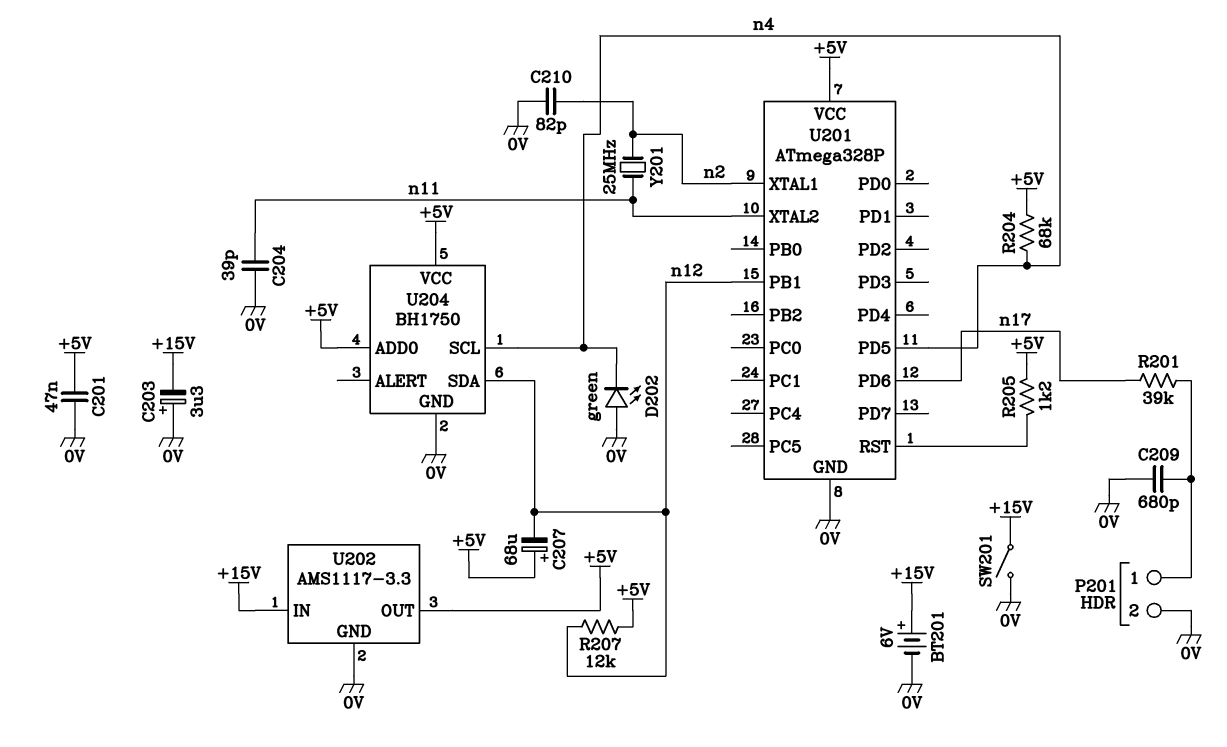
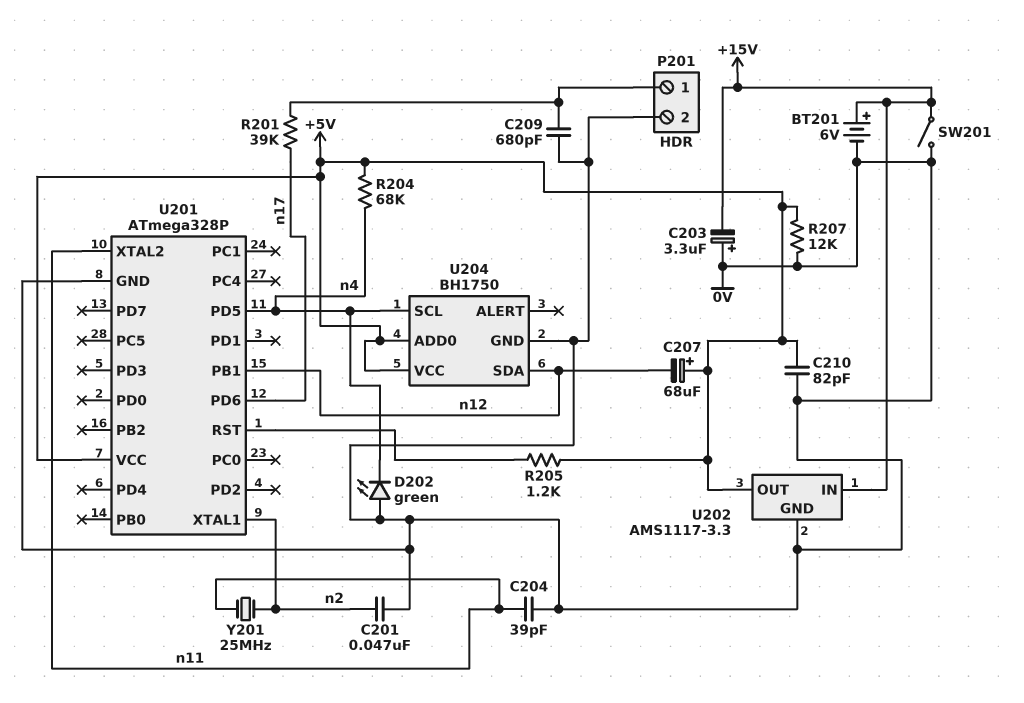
C201: 47nF (+5V, 0V) -> 47nF (0V, n2)
C210: 82pF (0V, n2) -> 82pF (+5V, 0V)
R207: 12k (+5V, n12) -> 12k (+5V, 0V)

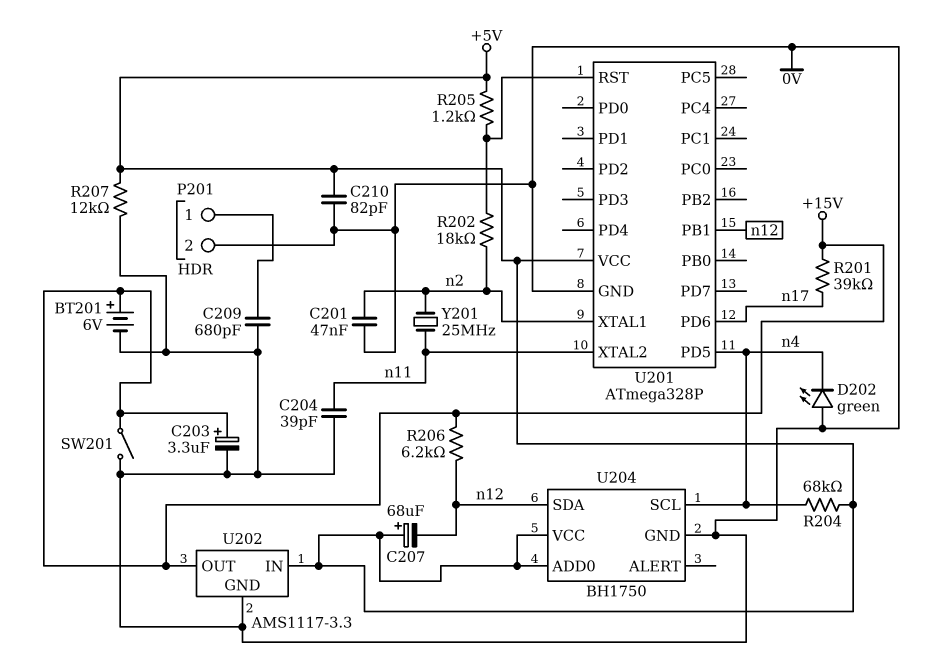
C203: 3.3uF (plus 0V, minus +15V) -> 3.3uF (plus +15V, minus 0V)
R201: 39k (P201/1, n17) -> 39k (+15V, n17)
R202: none -> 18k (U201/RST, n2)
R206: none -> 6.2k (+15V, n12)
U202 pin IN: +15V -> +5V
U202 pin OUT: +5V -> +15V

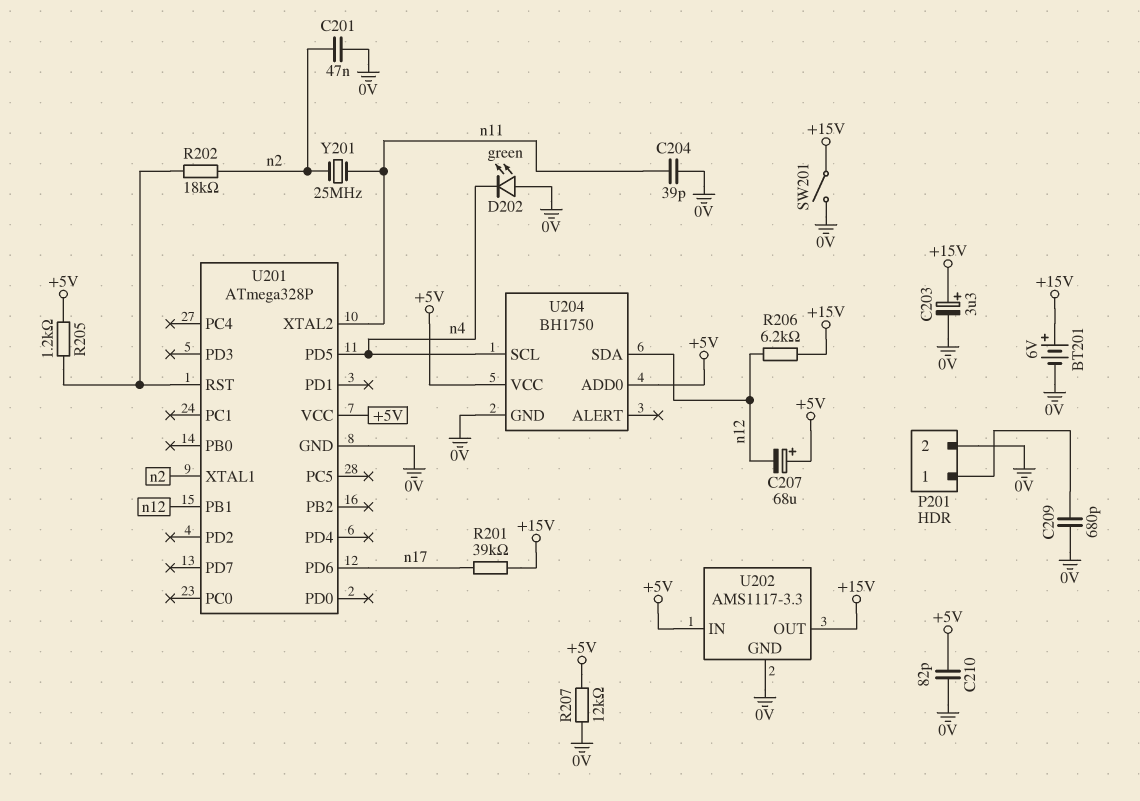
R204: 68k (+5V, n4) -> none

